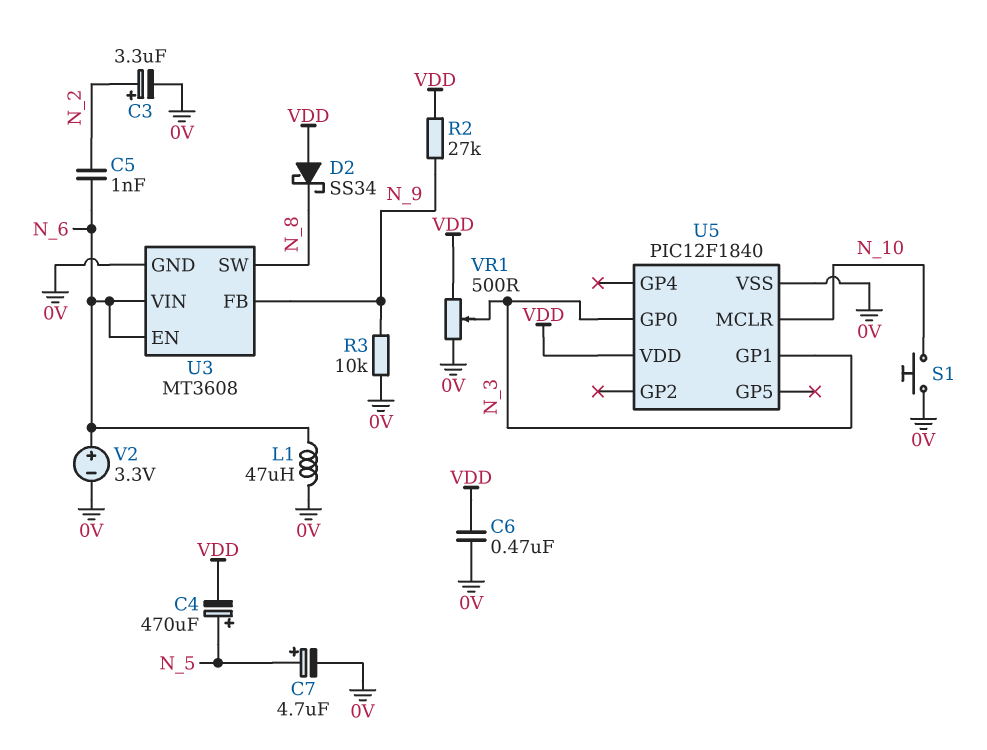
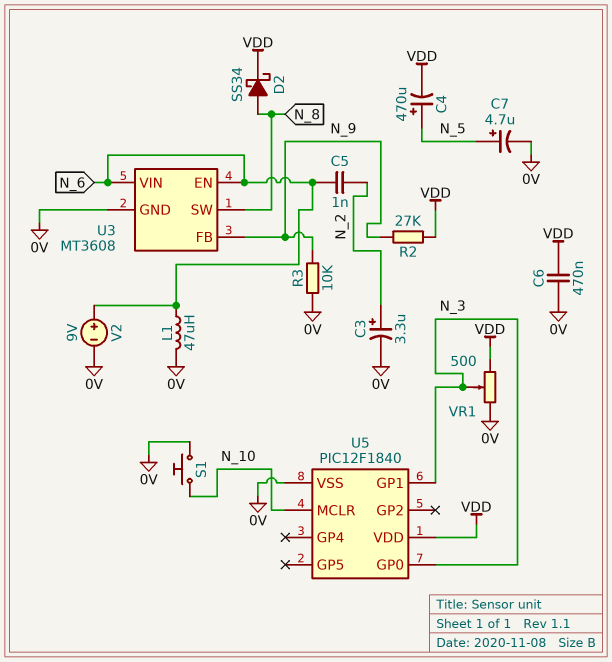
D2: schottky SS34 (A VDD, K N_8) -> schottky SS34 (A N_8, K VDD)
V2: 3.3V (plus N_6, minus 0V) -> 9V (plus N_6, minus 0V)

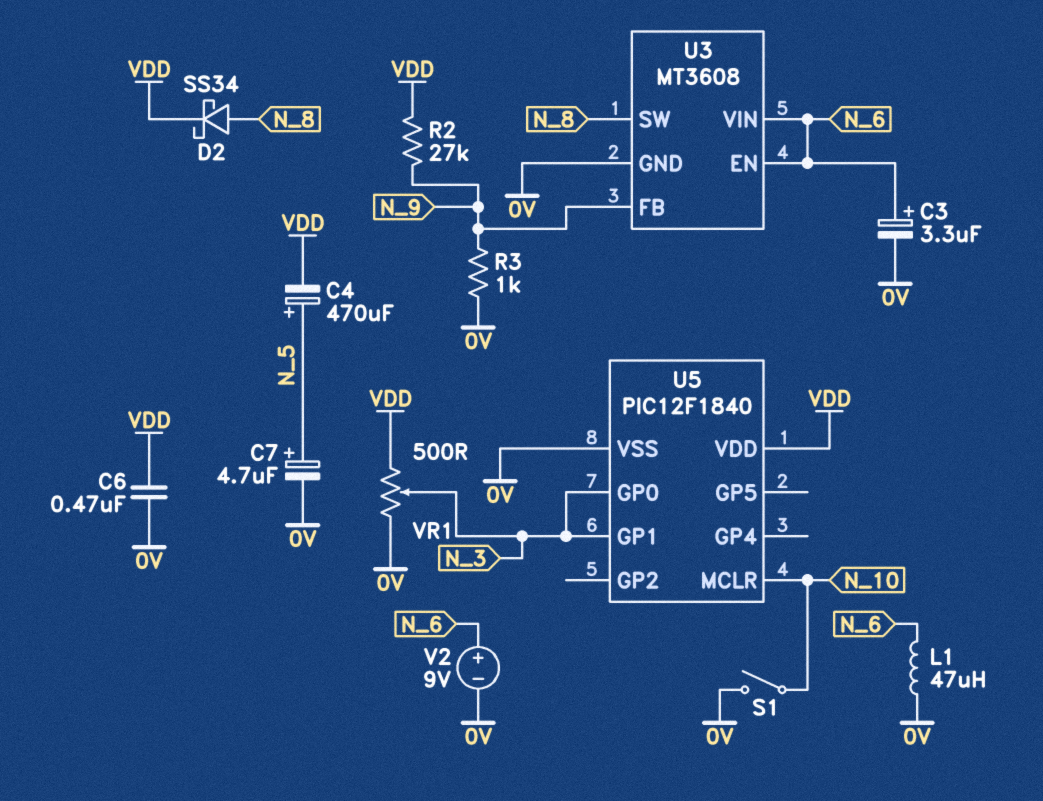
C3: 3.3uF (plus N_2, minus 0V) -> 3.3uF (plus N_6, minus 0V)
C5: 1nF (N_2, N_6) -> none
R3: 10k (0V, N_9) -> 1k (0V, N_9)
S1: button (0V, N_10) -> switch (0V, N_10)

